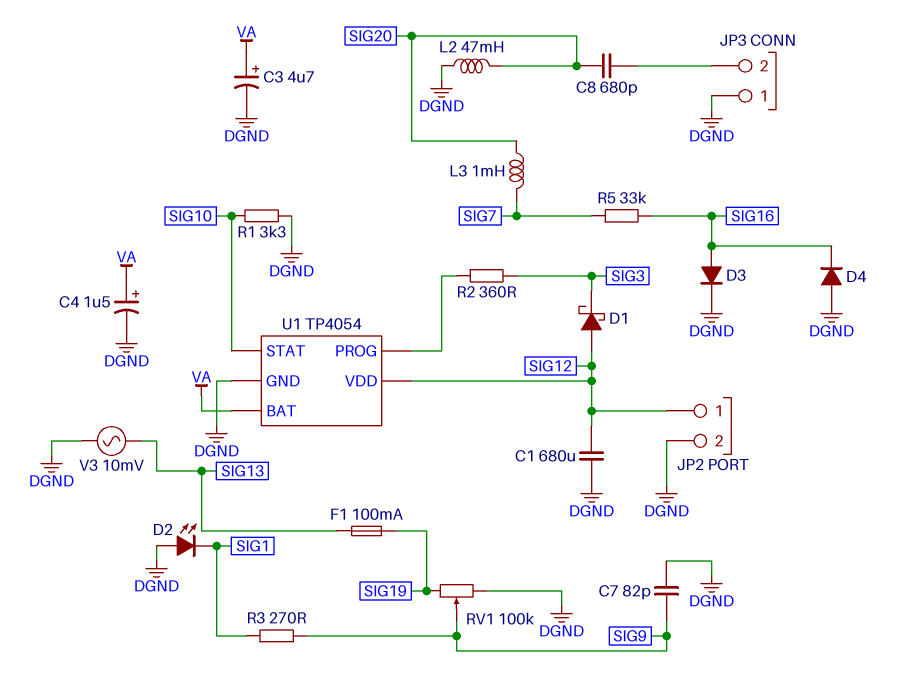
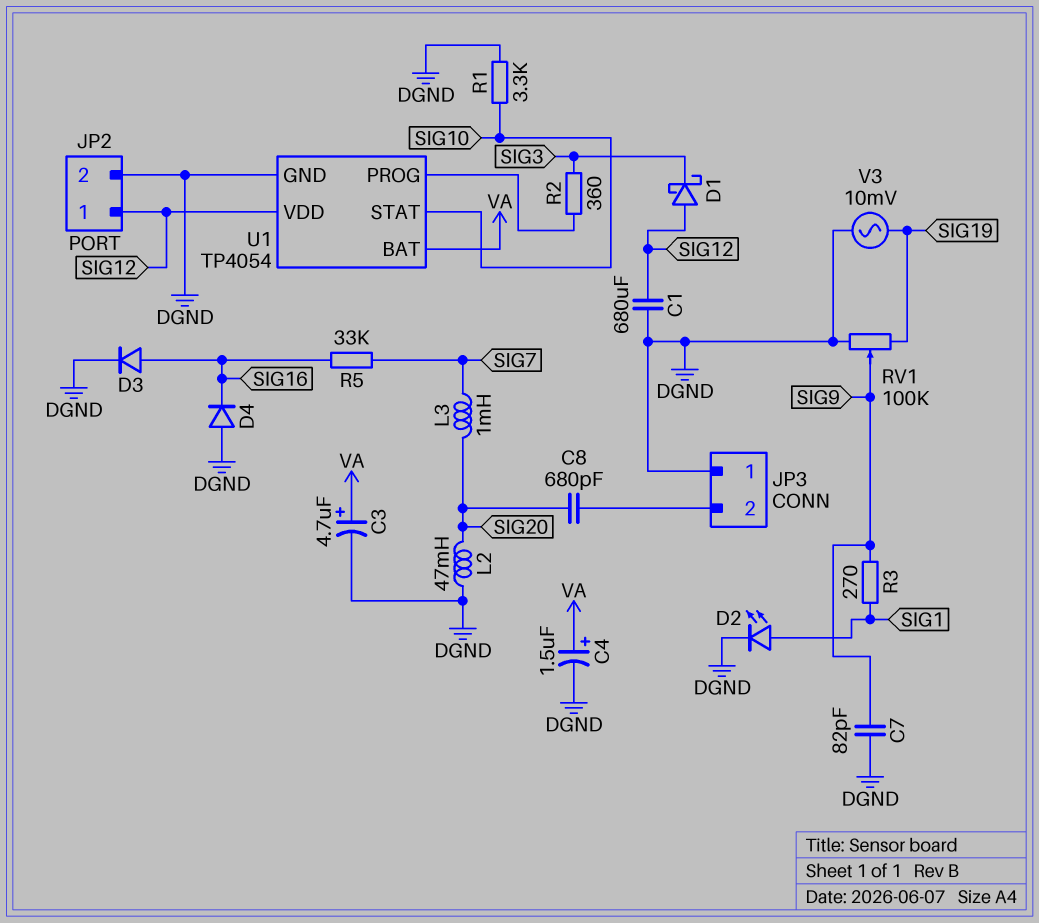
D2: LED (A DGND, K SIG1) -> LED (A SIG1, K DGND)
F1: 100mA (SIG13, SIG19) -> none
V3: AC 10mV (DGND, SIG13) -> AC 10mV (DGND, SIG19)

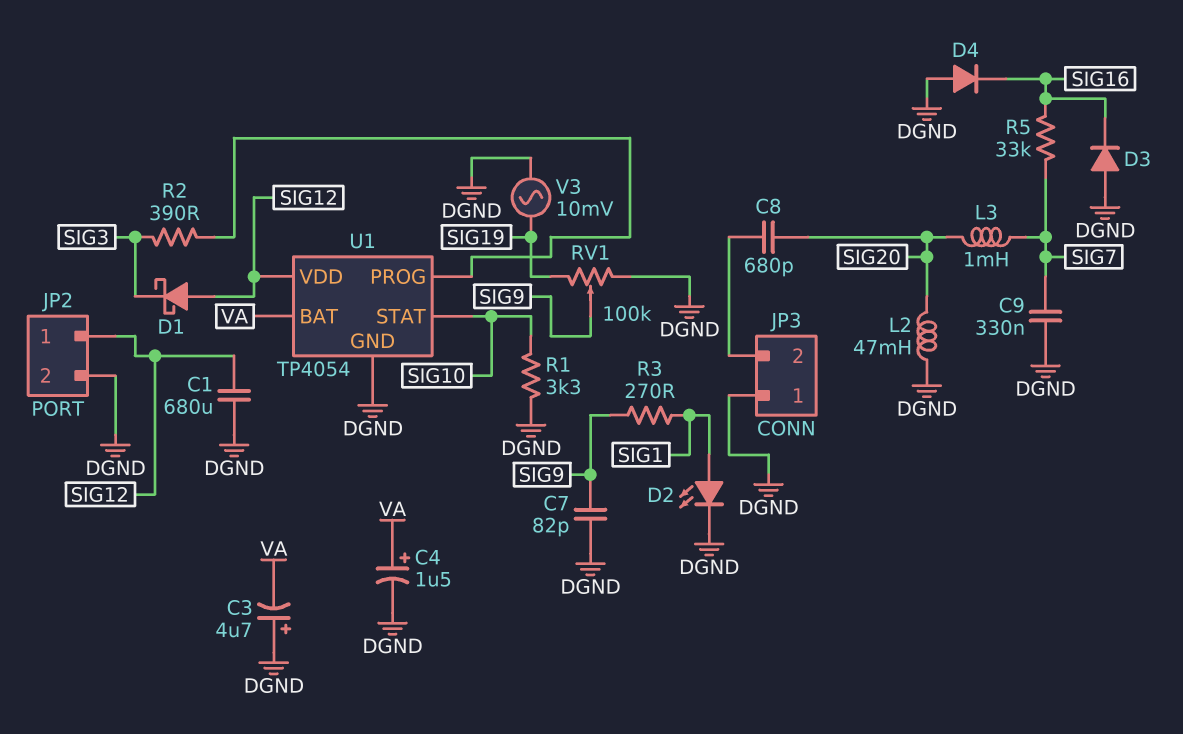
C3: 4.7uF (plus VA, minus DGND) -> 4.7uF (plus DGND, minus VA)
C9: none -> 330nF (DGND, SIG7)
D3: diode (A SIG16, K DGND) -> diode (A DGND, K SIG16)
R2: 360 (SIG3, U1/PROG) -> 390 (SIG3, U1/PROG)

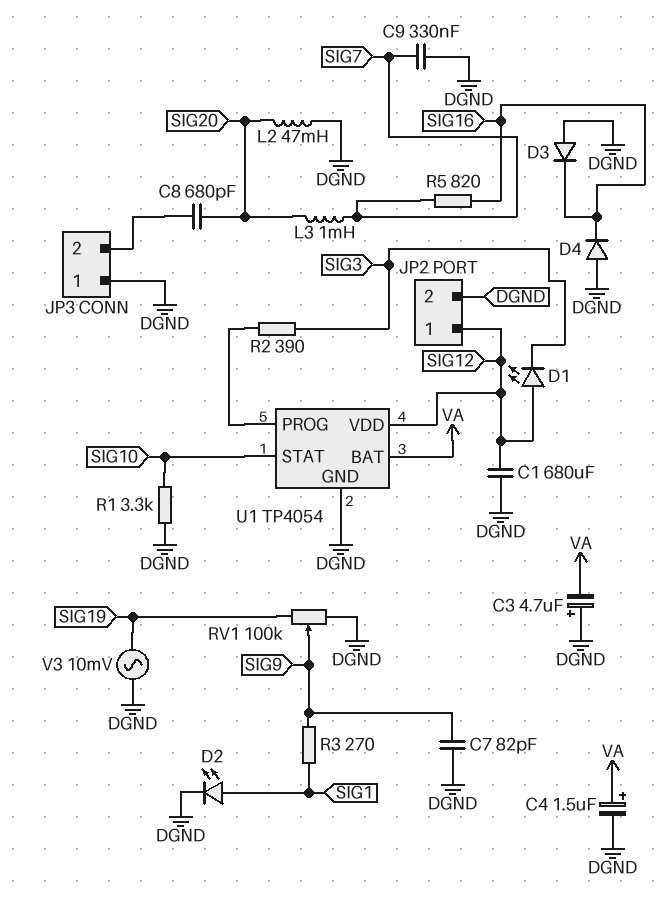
D1: schottky (A SIG12, K SIG3) -> LED (A SIG12, K SIG3)
R5: 33k (SIG7, SIG16) -> 820 (SIG7, SIG16)

